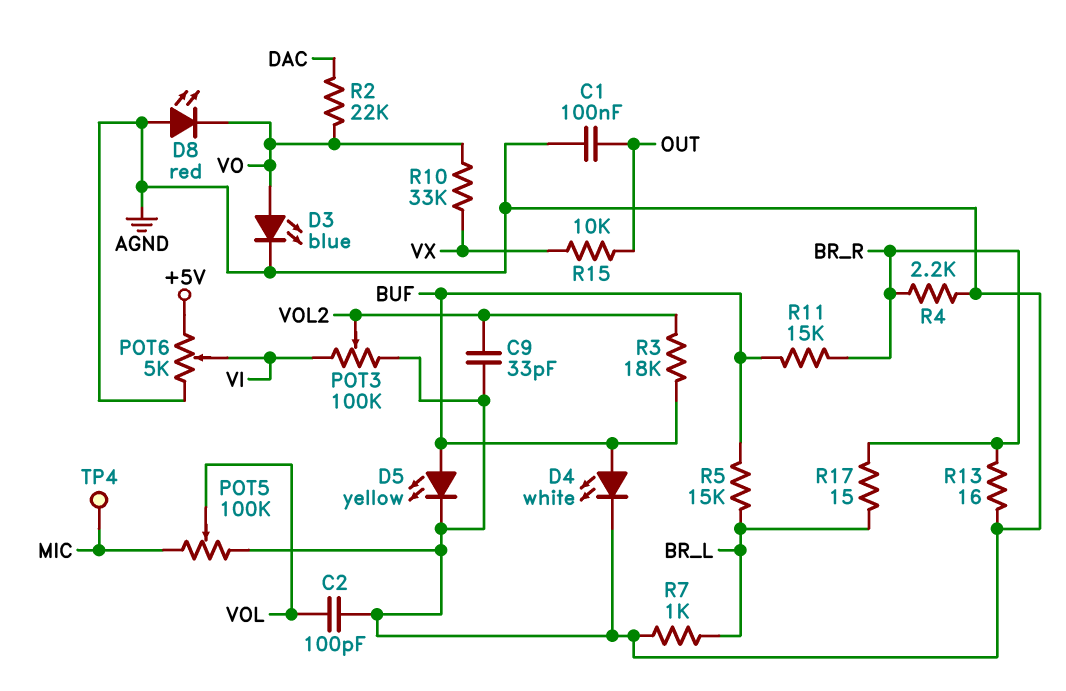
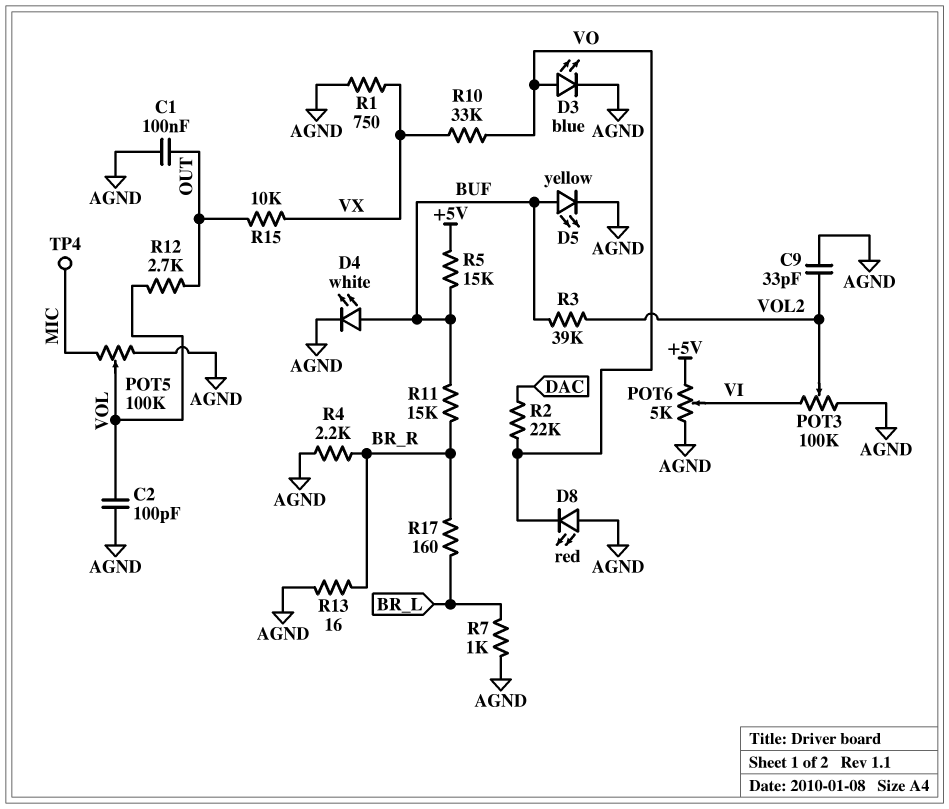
R1: none -> 750 (AGND, VX)
R3: 18k (BUF, VOL2) -> 39k (BUF, VOL2)
R5: 15k (BR_L, BUF) -> 15k (+5V, BUF)
R12: none -> 2.7k (OUT, VOL)
R17: 15 (BR_L, BR_R) -> 160 (BR_L, BR_R)

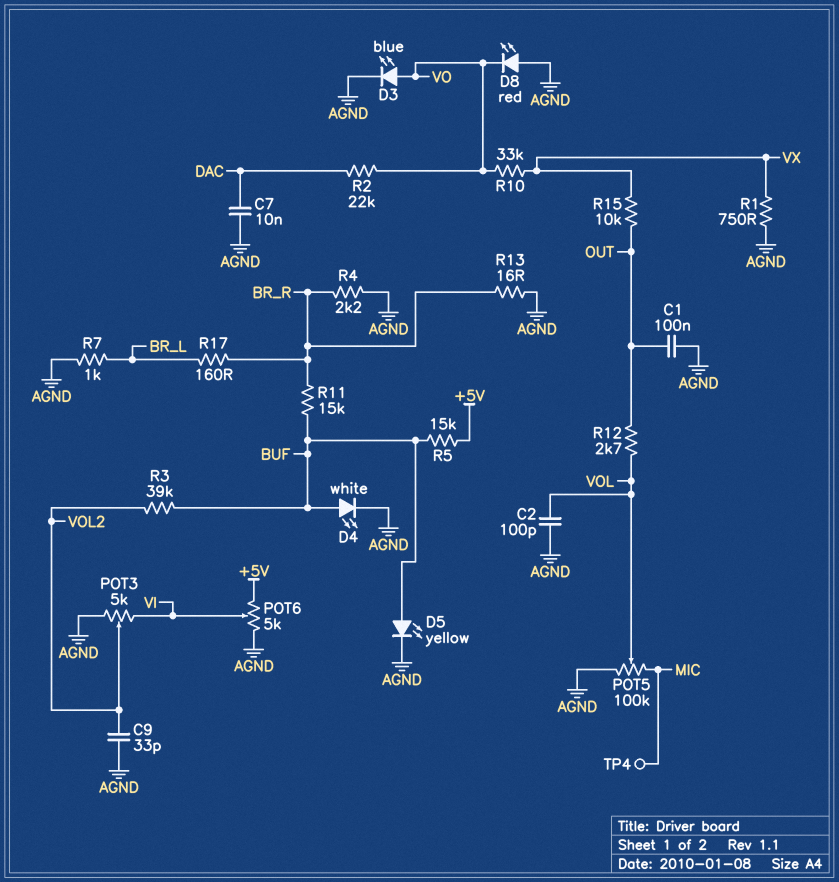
C7: none -> 10nF (AGND, DAC)
POT3: 100k (AGND, VI, wiper VOL2) -> 5k (AGND, VI, wiper VOL2)

